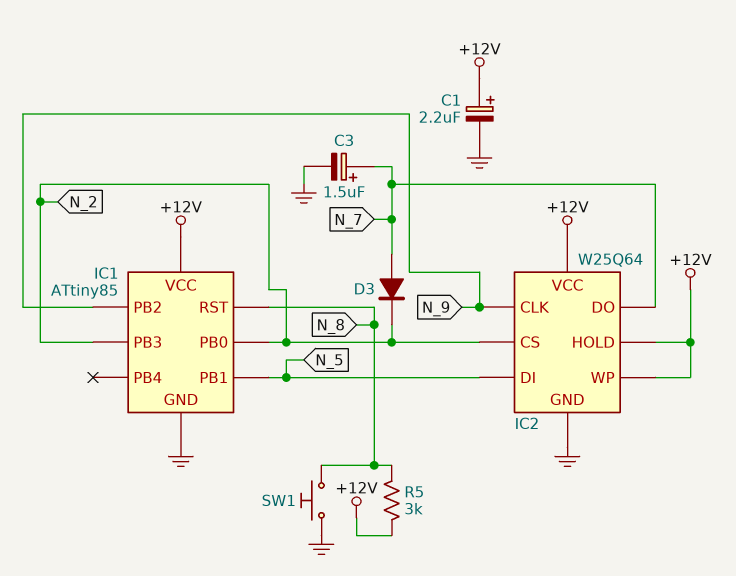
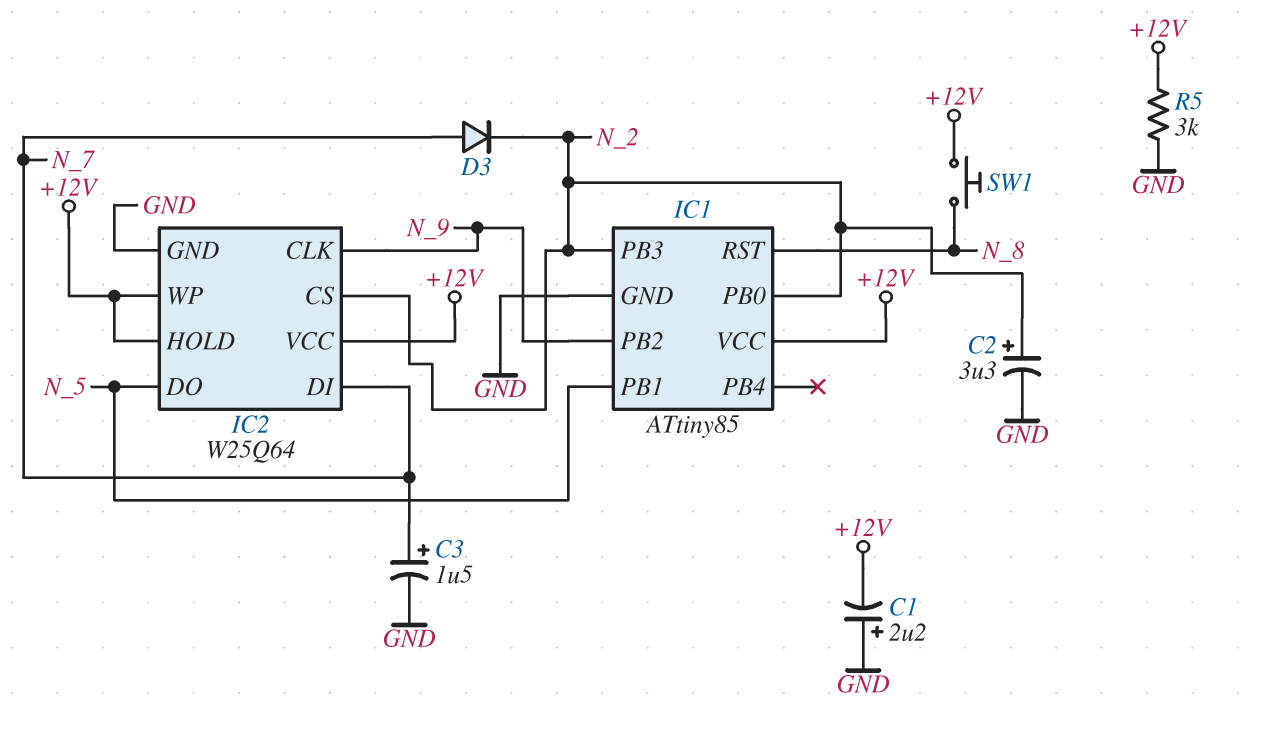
C1: 2.2uF (plus +12V, minus GND) -> 2.2uF (plus GND, minus +12V)
C2: none -> 3.3uF (plus N_2, minus GND)
IC2 pin DI: N_5 -> N_7
IC2 pin DO: N_7 -> N_5
R5: 3k (+12V, N_8) -> 3k (+12V, GND)
SW1: button (GND, N_8) -> button (+12V, N_8)

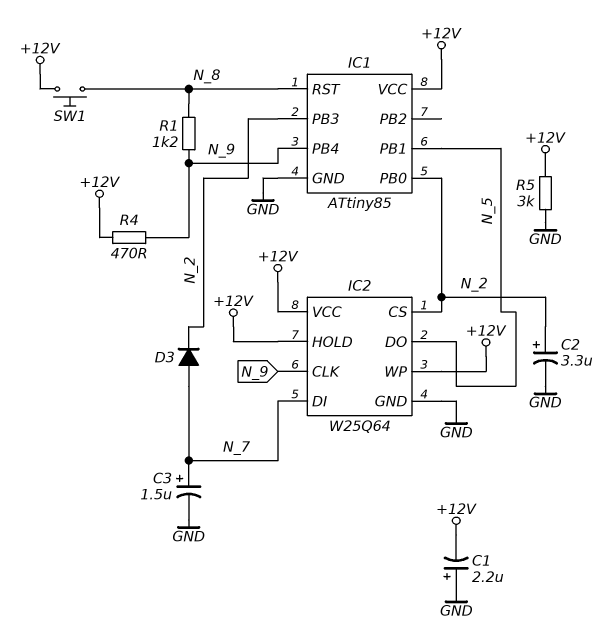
IC1 pin PB2: N_9 -> none
IC1 pin PB4: none -> N_9
R1: none -> 1.2k (N_8, N_9)
R4: none -> 470 (+12V, N_9)

